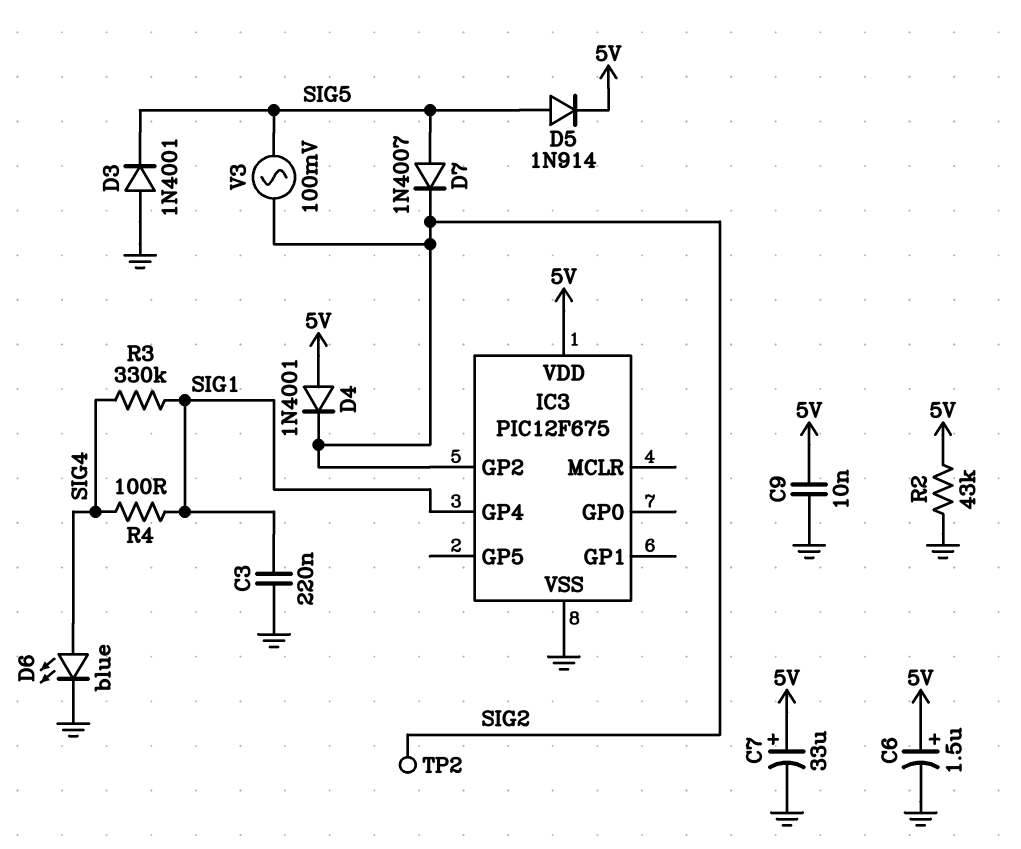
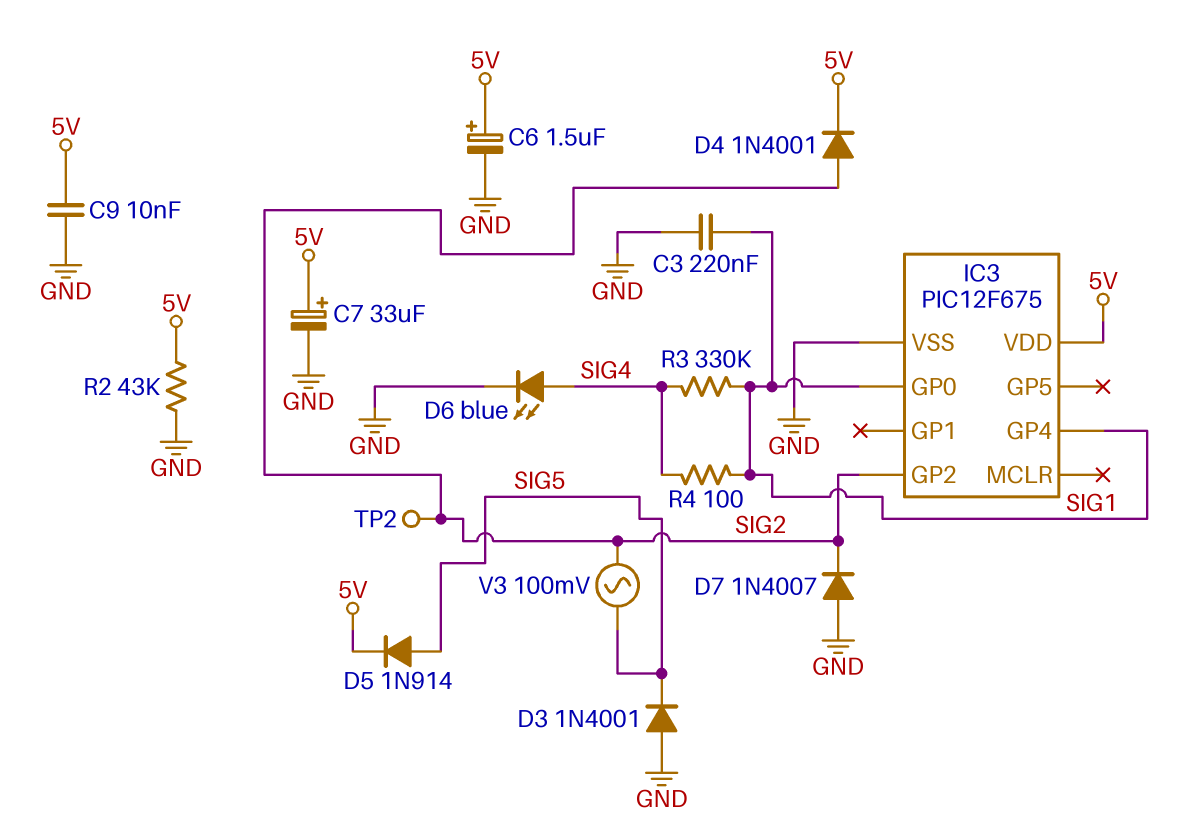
D4: diode 1N4001 (A 5V, K SIG2) -> diode 1N4001 (A SIG2, K 5V)
D7: diode 1N4007 (A SIG5, K SIG2) -> diode 1N4007 (A GND, K SIG2)
IC3 pin GP0: none -> SIG1

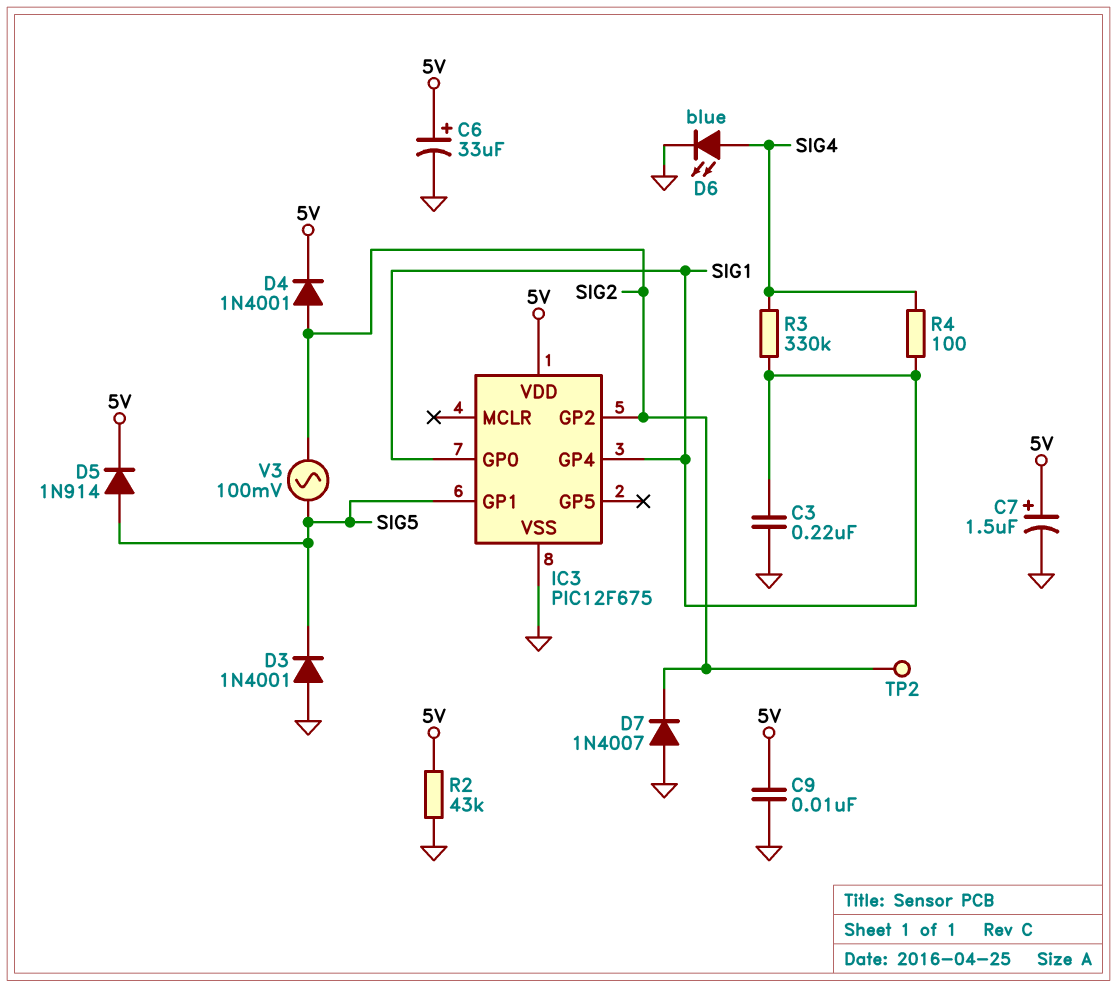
C6: 1.5uF (plus 5V, minus GND) -> 33uF (plus 5V, minus GND)
C7: 33uF (plus 5V, minus GND) -> 1.5uF (plus 5V, minus GND)
IC3 pin GP1: none -> SIG5

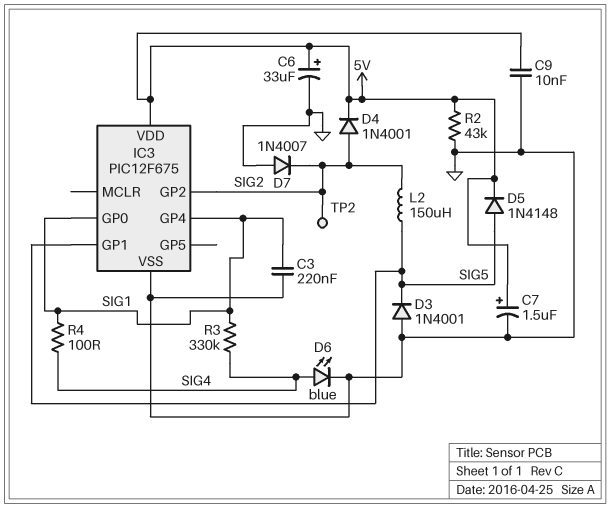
D5: diode 1N914 (A SIG5, K 5V) -> diode 1N4148 (A SIG5, K 5V)
L2: none -> 150uH (SIG2, SIG5)
V3: AC 100mV (SIG2, SIG5) -> none

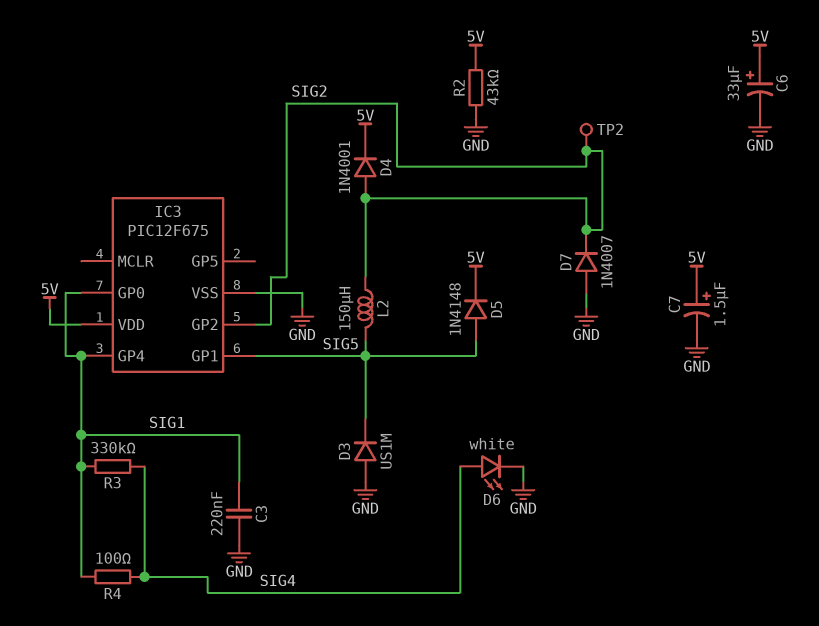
C9: 10nF (5V, GND) -> none
D3: diode 1N4001 (A GND, K SIG5) -> diode US1M (A GND, K SIG5)
D6: LED blue (A SIG4, K GND) -> LED white (A SIG4, K GND)

